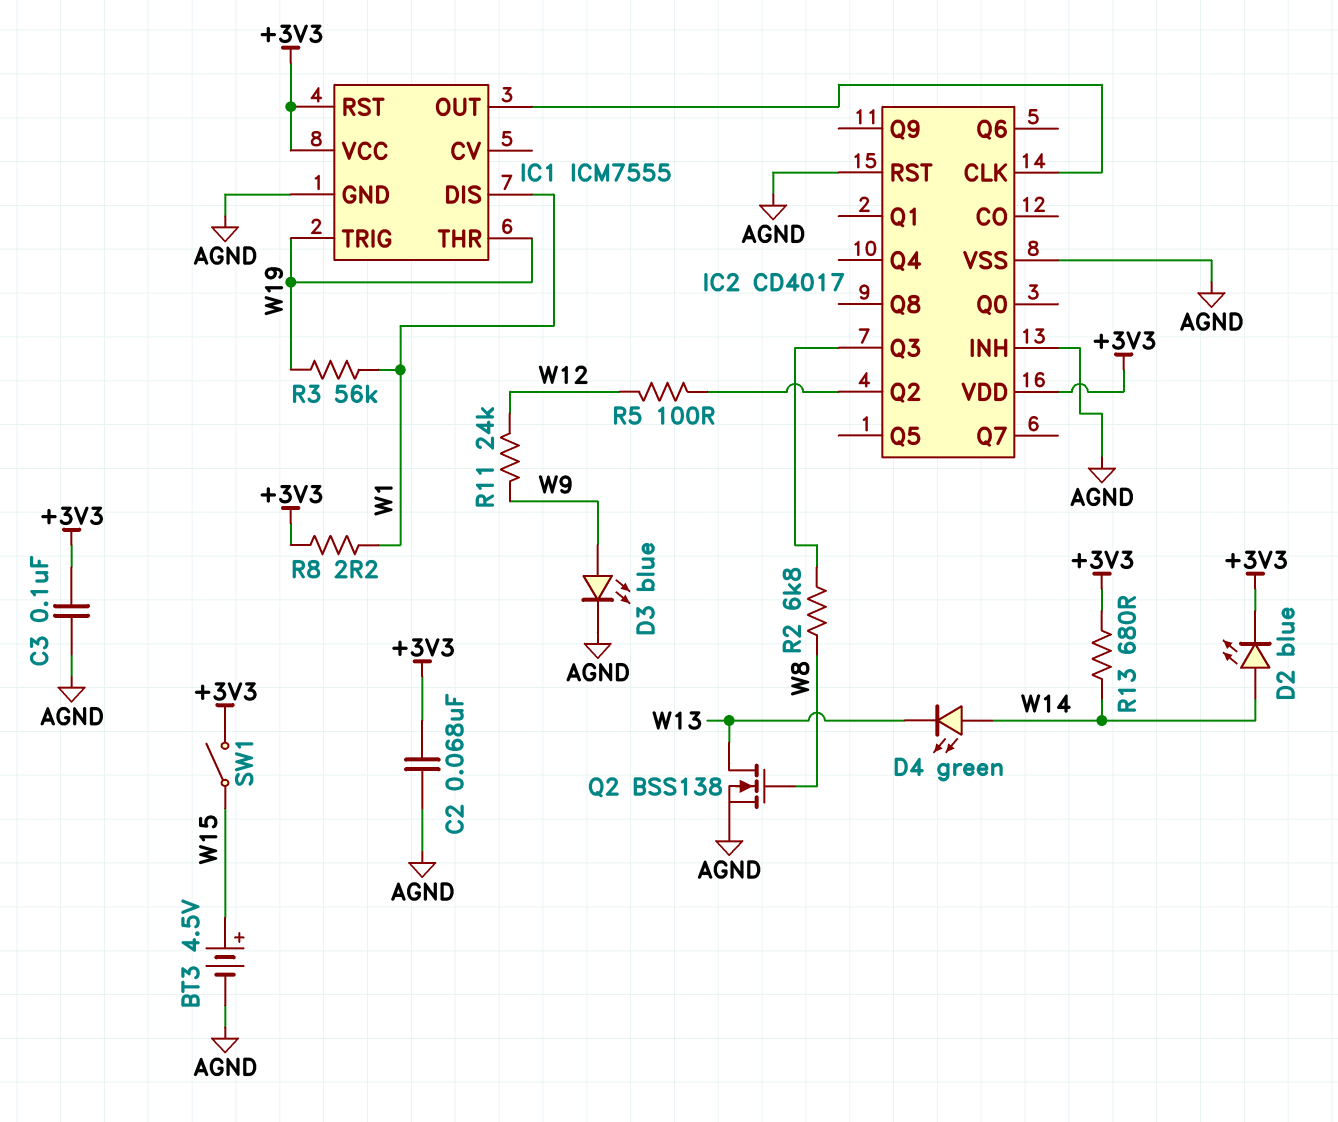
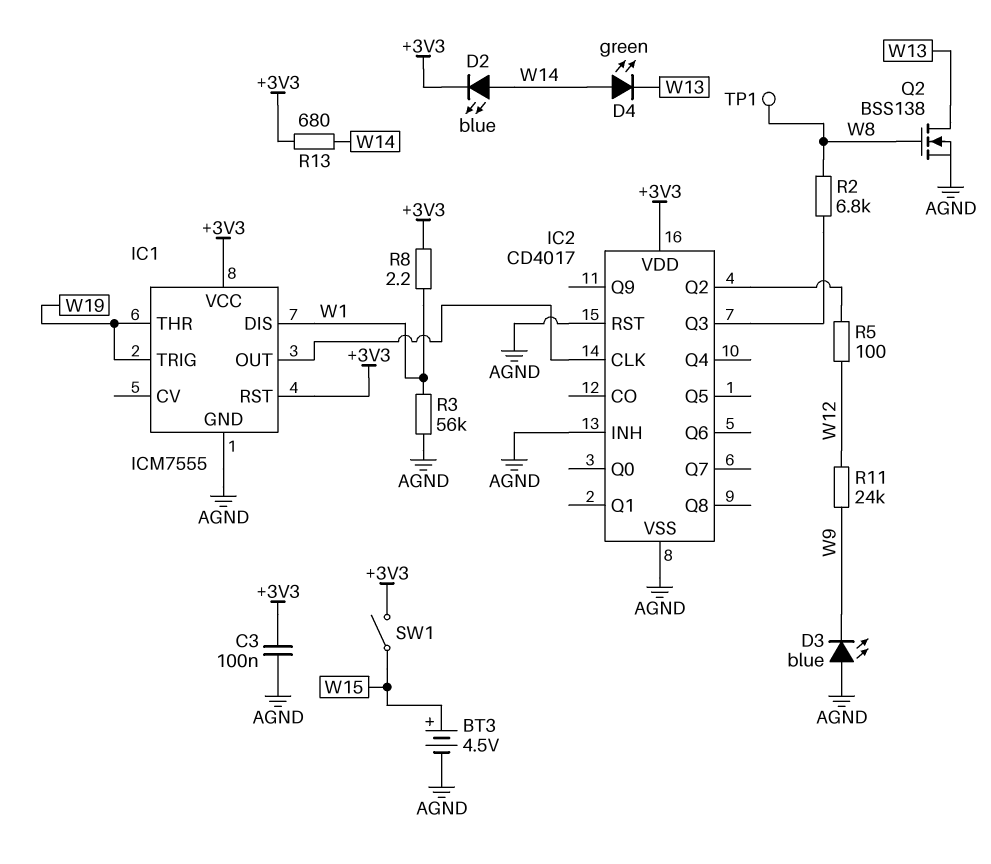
C2: 68nF (+3V3, AGND) -> none
D3: LED blue (A W9, K AGND) -> LED blue (A AGND, K W9)
R3: 56k (W1, W19) -> 56k (AGND, W1)
TP1: none -> test point (W8)

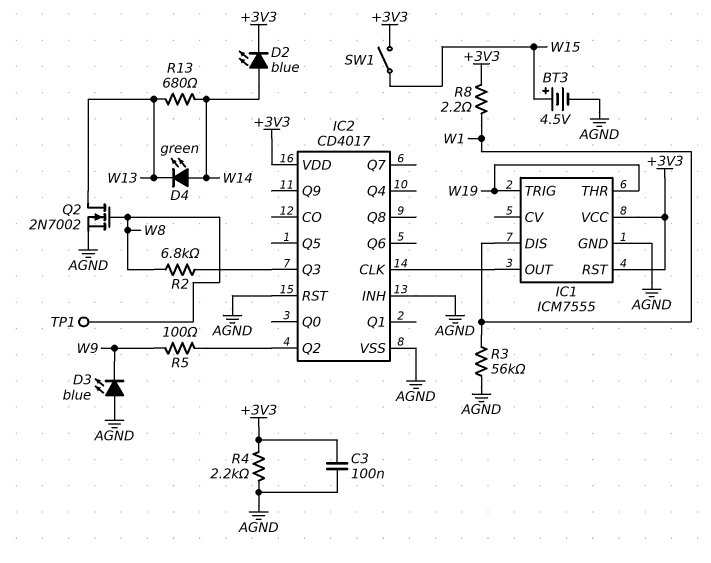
Q2: NMOS BSS138 (G W8, D W13, S AGND) -> NMOS 2N7002 (G W8, D W13, S AGND)
R4: none -> 2.2k (+3V3, AGND)
R5: 100 (IC2/Q2, W12) -> 100 (IC2/Q2, W9)
R11: 24k (W9, W12) -> none
R13: 680 (+3V3, W14) -> 680 (W13, W14)

